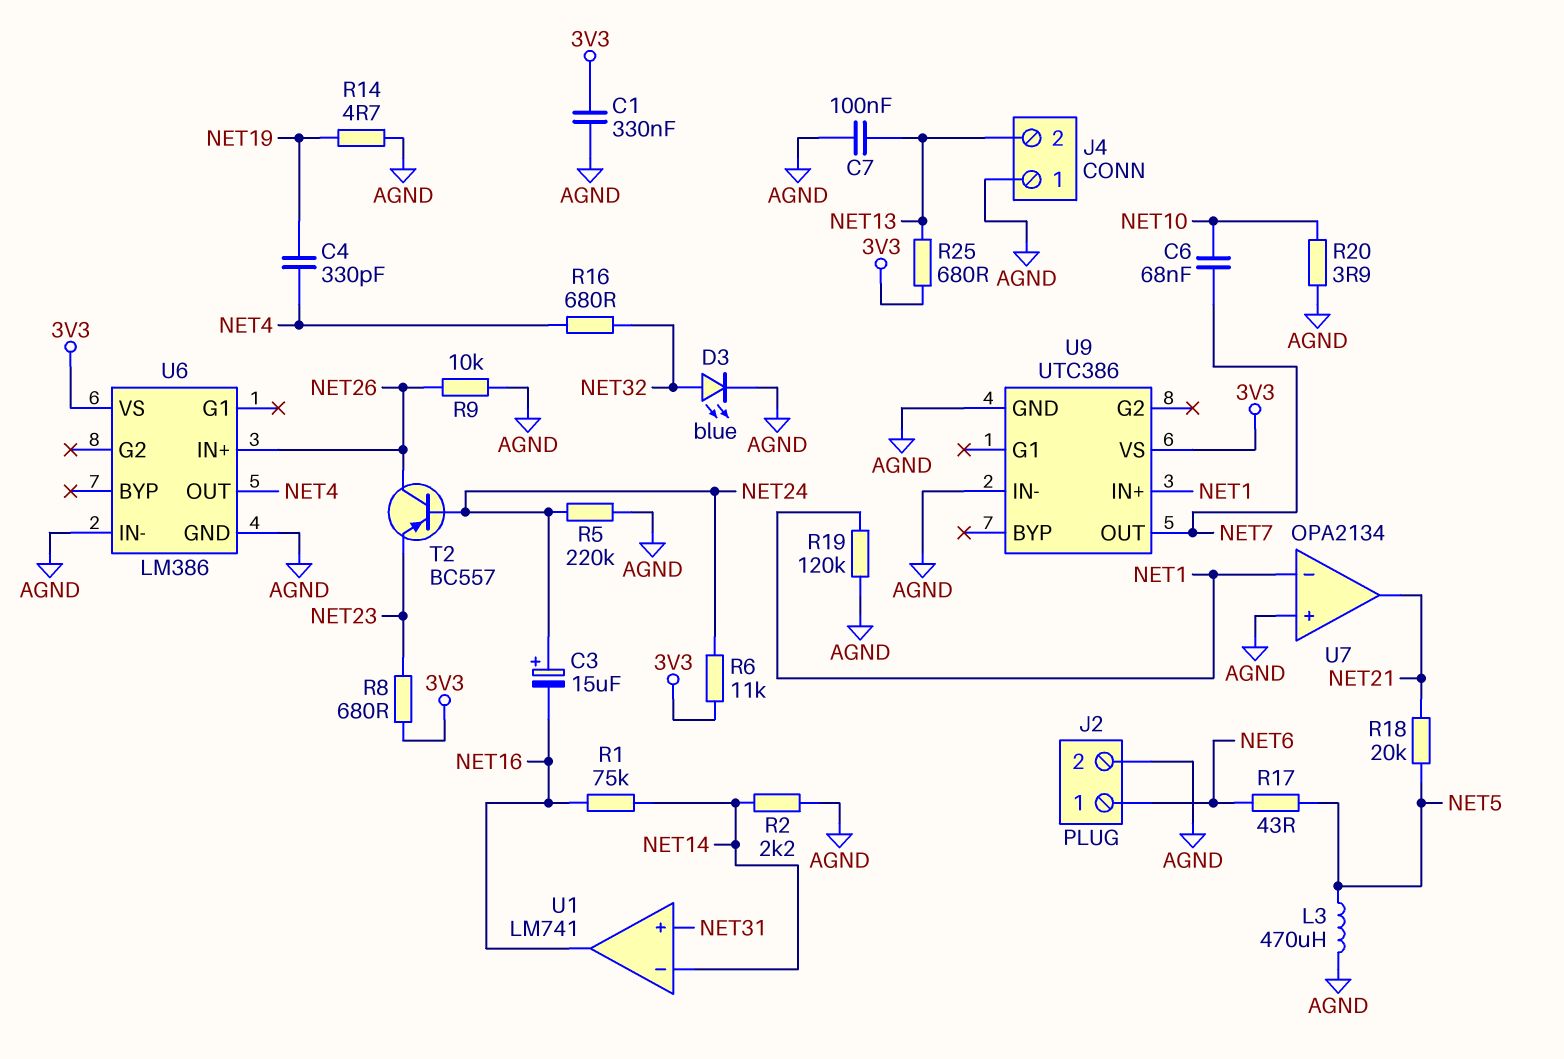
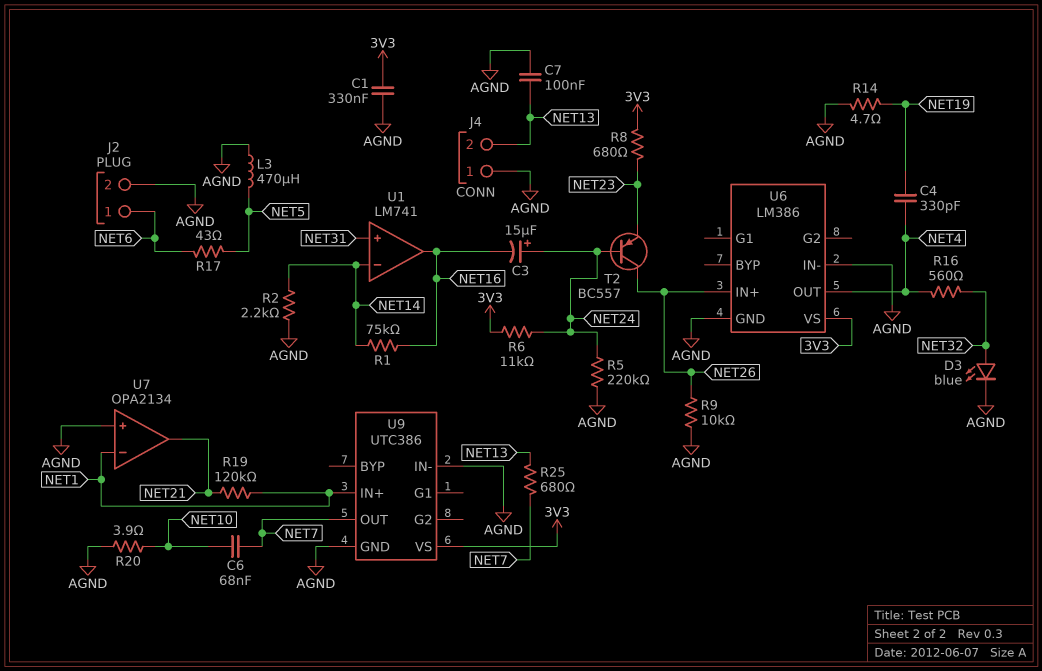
R16: 680 (NET4, NET32) -> 560 (NET4, NET32)
R18: 20k (NET5, NET21) -> none
R19: 120k (AGND, NET1) -> 120k (NET1, NET21)
R25: 680 (3V3, NET13) -> 680 (NET7, NET13)

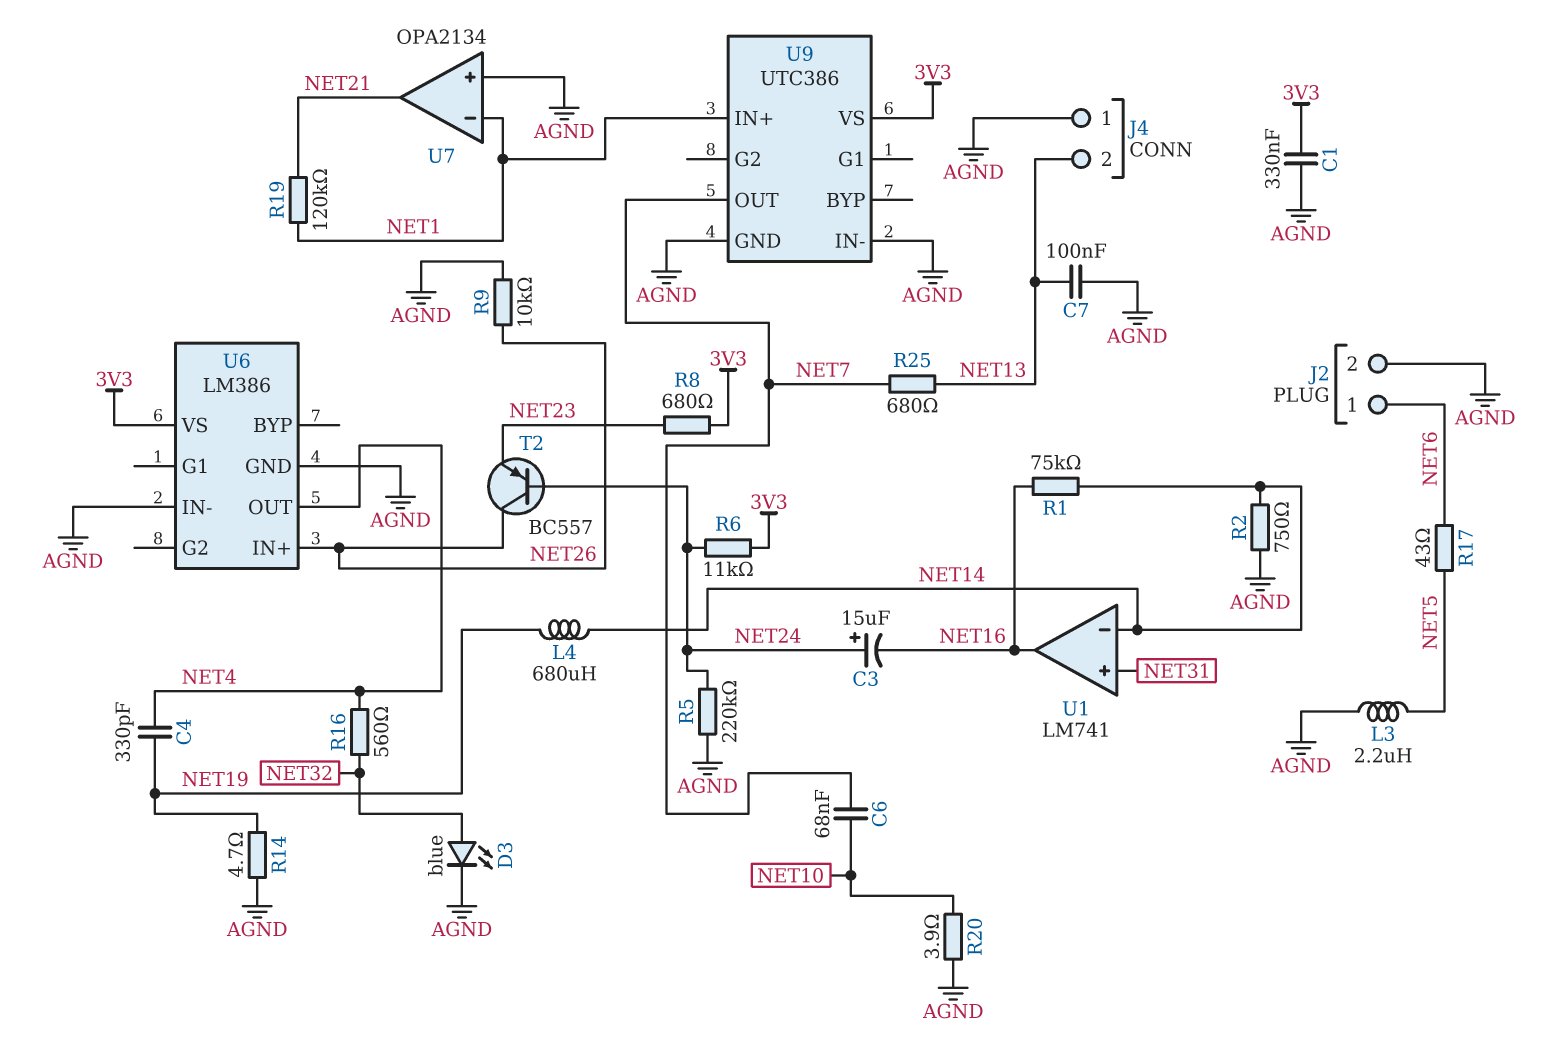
L3: 470uH (AGND, NET5) -> 2.2uH (AGND, NET5)
L4: none -> 680uH (NET14, NET19)
R2: 2.2k (AGND, NET14) -> 750 (AGND, NET14)

